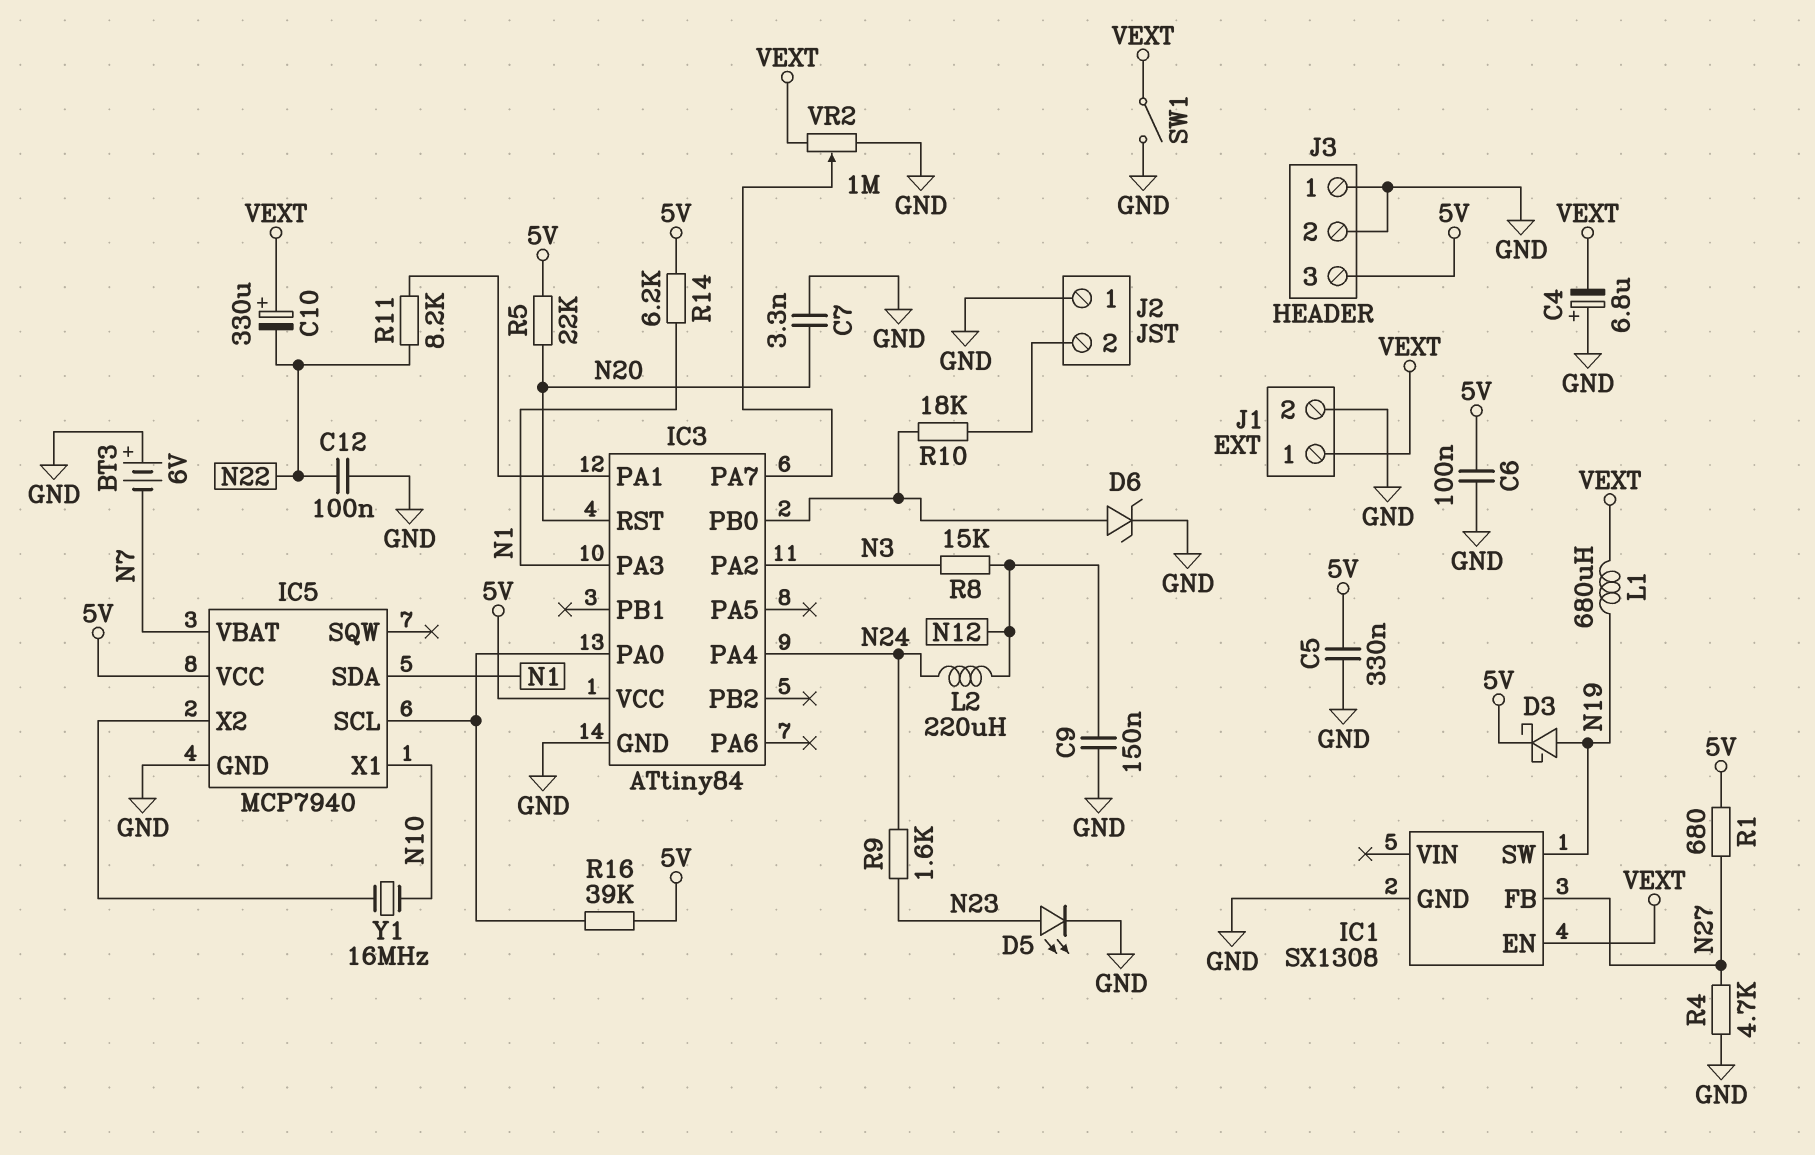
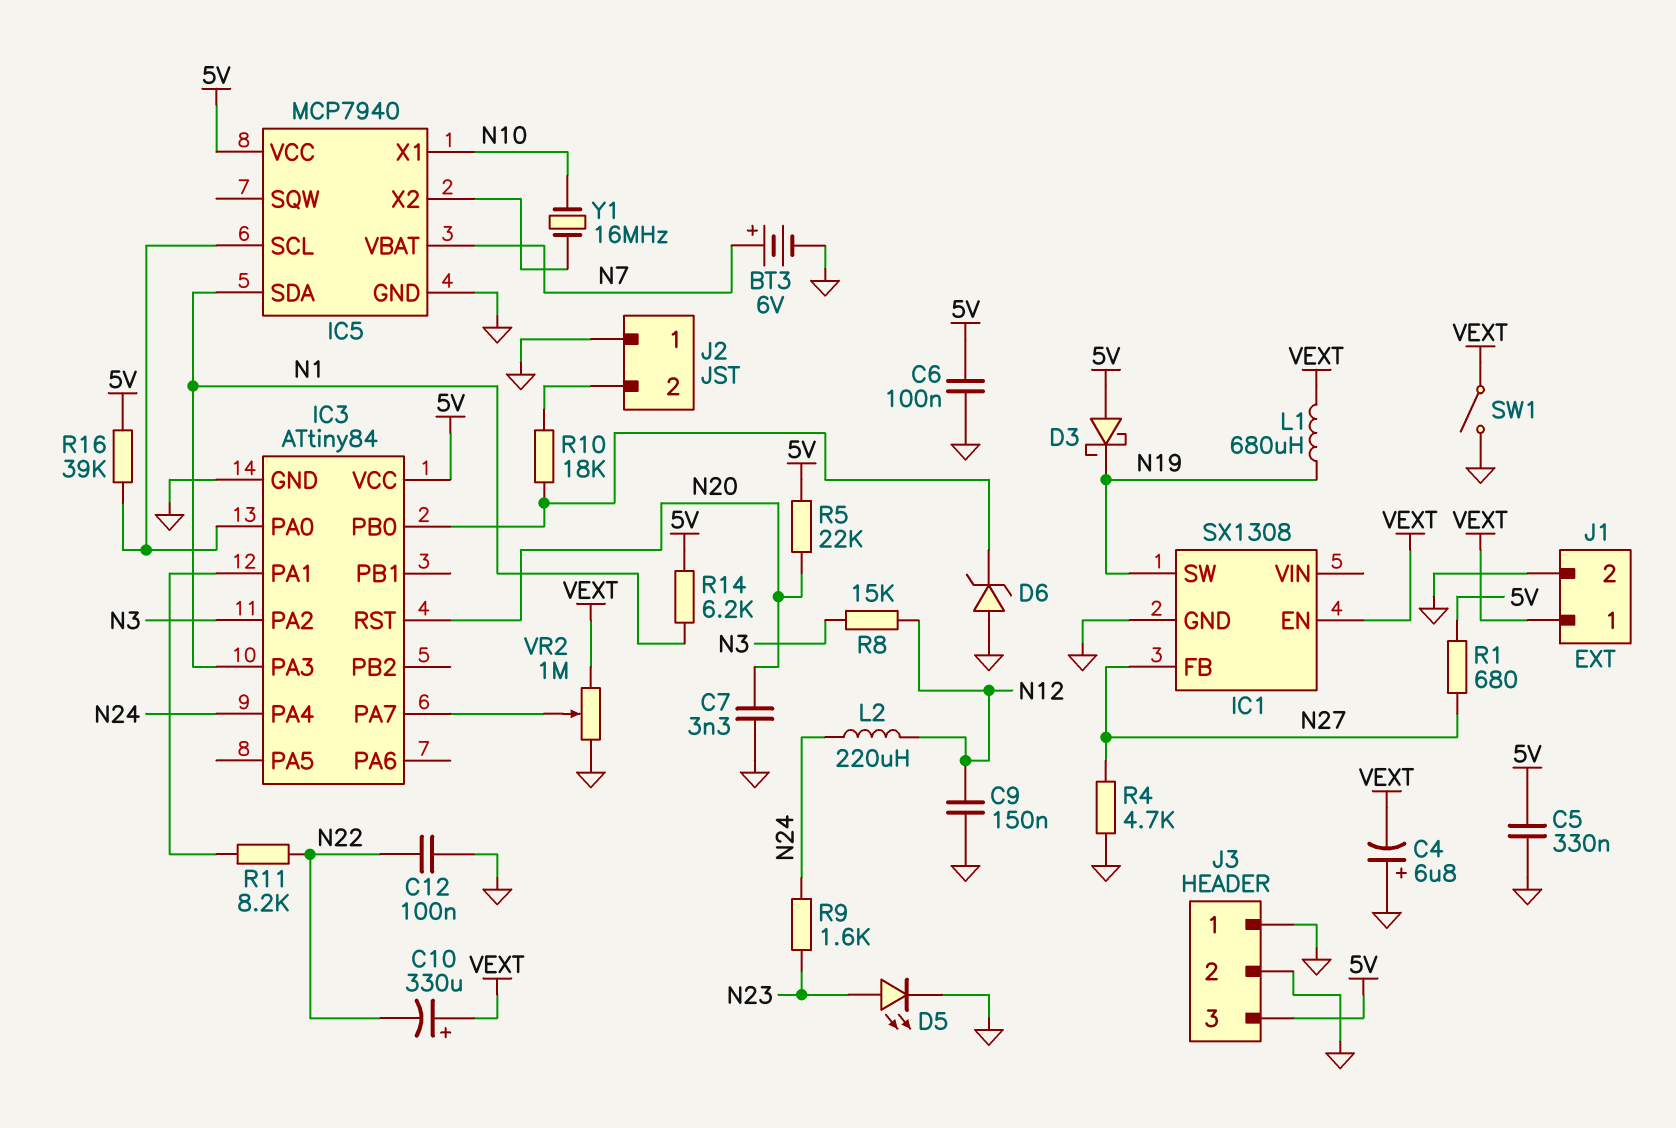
BT3: 6V (plus GND, minus N7) -> 6V (plus N7, minus GND)
D3: schottky (A N19, K 5V) -> schottky (A 5V, K N19)
D6: zener (A IC3/PB0, K GND) -> zener (A GND, K IC3/PB0)

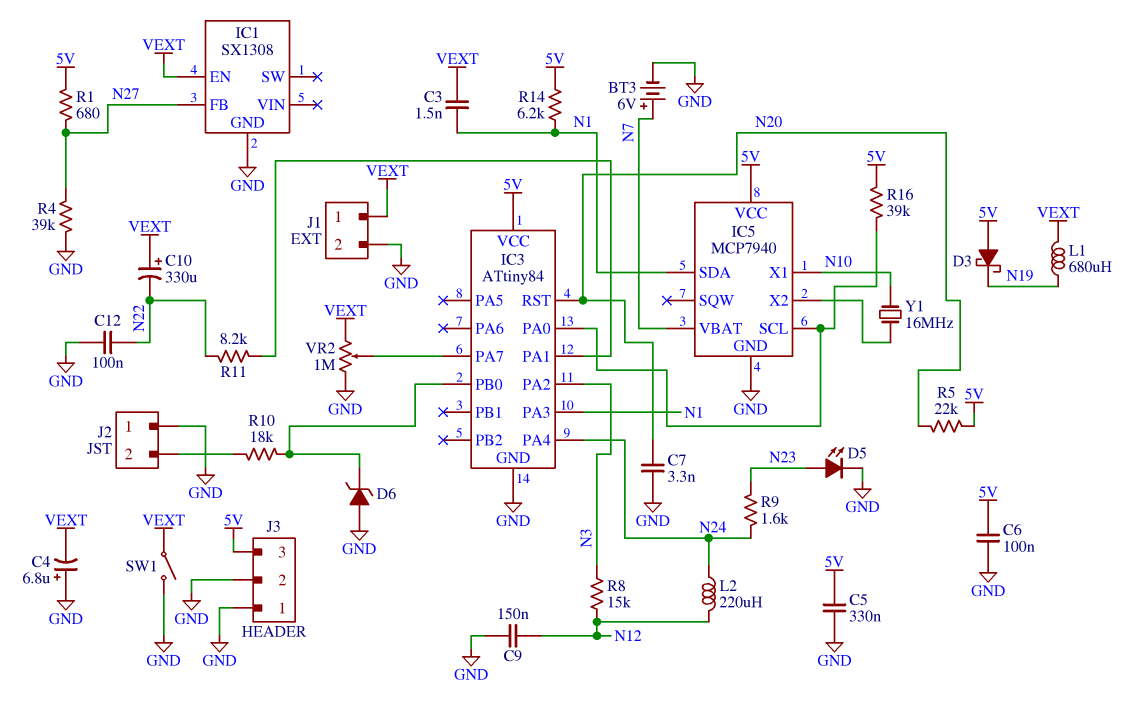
C3: none -> 1.5nF (N1, VEXT)
IC1 pin SW: N19 -> none
R4: 4.7k (GND, N27) -> 39k (GND, N27)

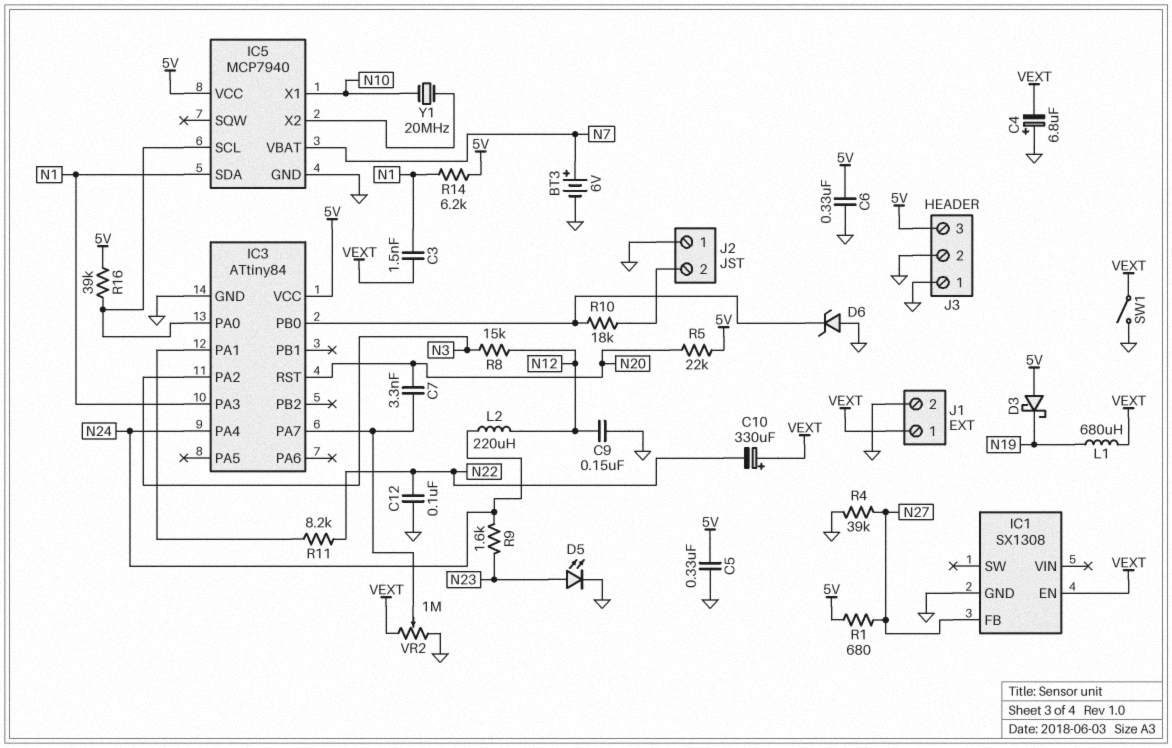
C6: 100nF (5V, GND) -> 330nF (5V, GND)
C7: 3.3nF (GND, N20) -> 3.3nF (IC3/PA7, N20)
Y1: 16MHz (IC5/X2, N10) -> 20MHz (IC5/X2, N10)

